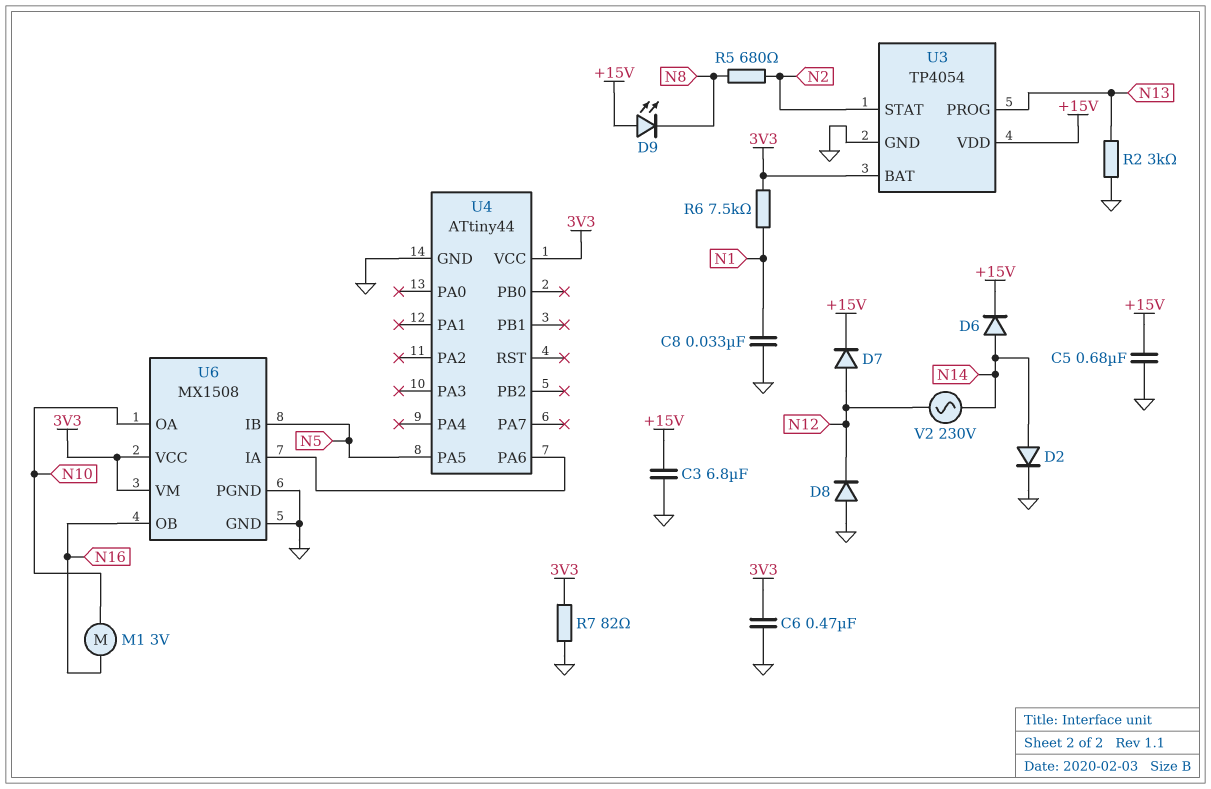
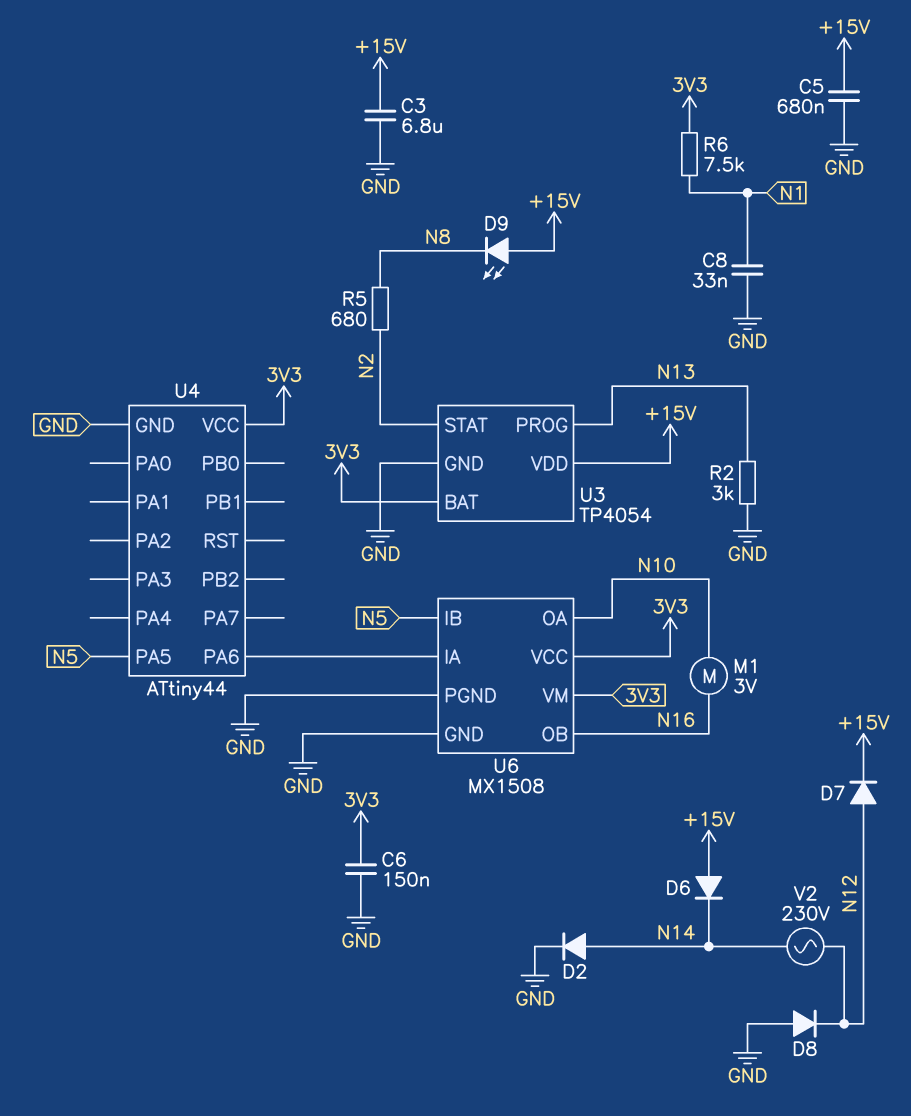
C6: 470nF (3V3, GND) -> 150nF (3V3, GND)
D6: diode (A N14, K +15V) -> diode (A +15V, K N14)
R7: 82 (3V3, GND) -> none

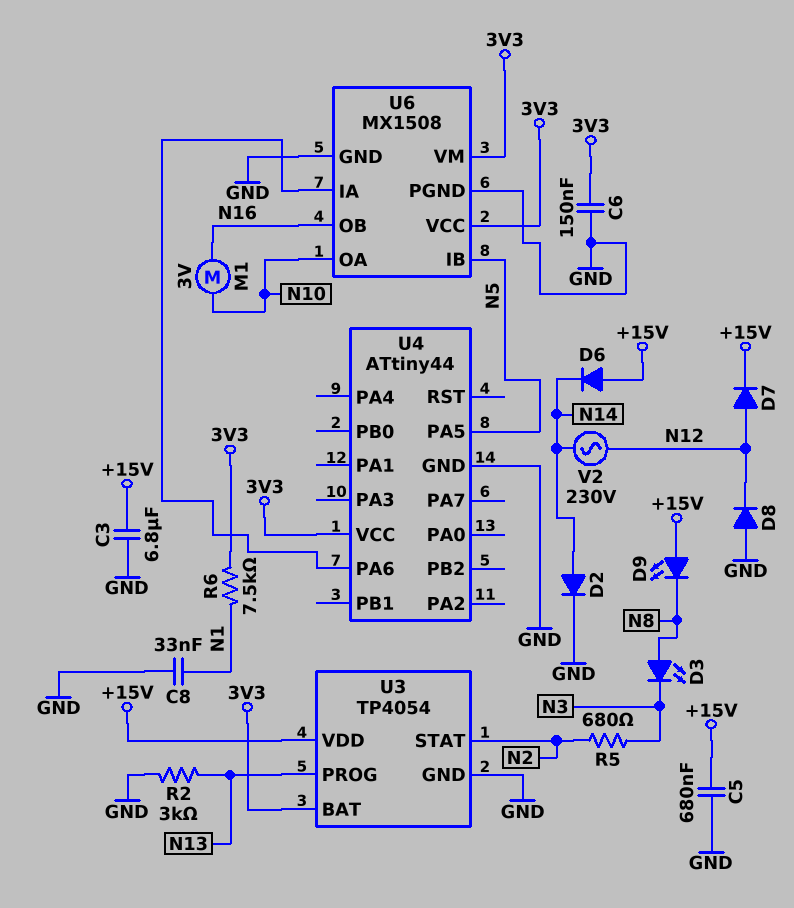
D3: none -> LED (A N8, K N3)
R5: 680 (N2, N8) -> 680 (N2, N3)

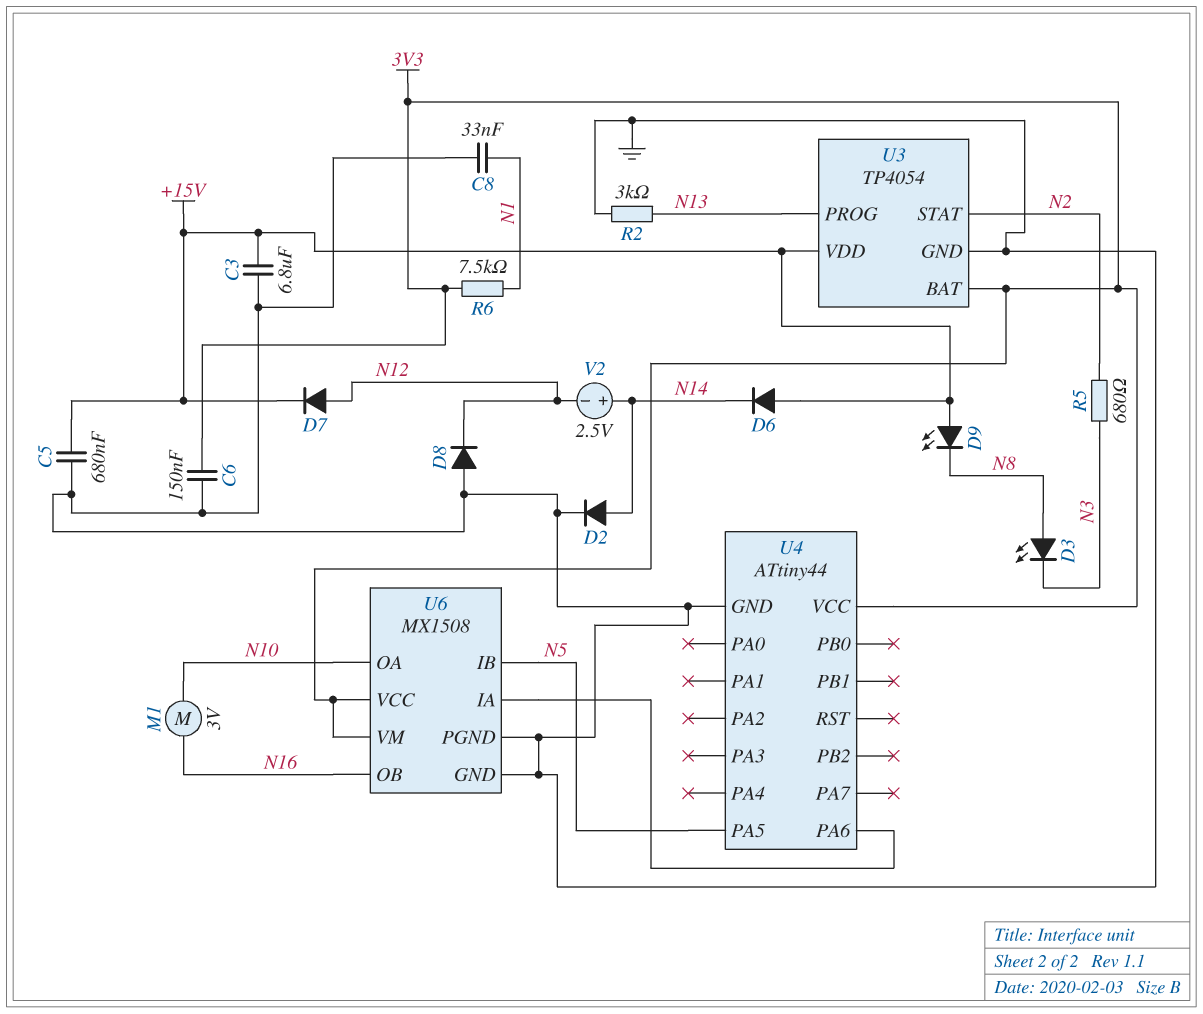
V2: AC 230V (N12, N14) -> 2.5V (plus N14, minus N12)

